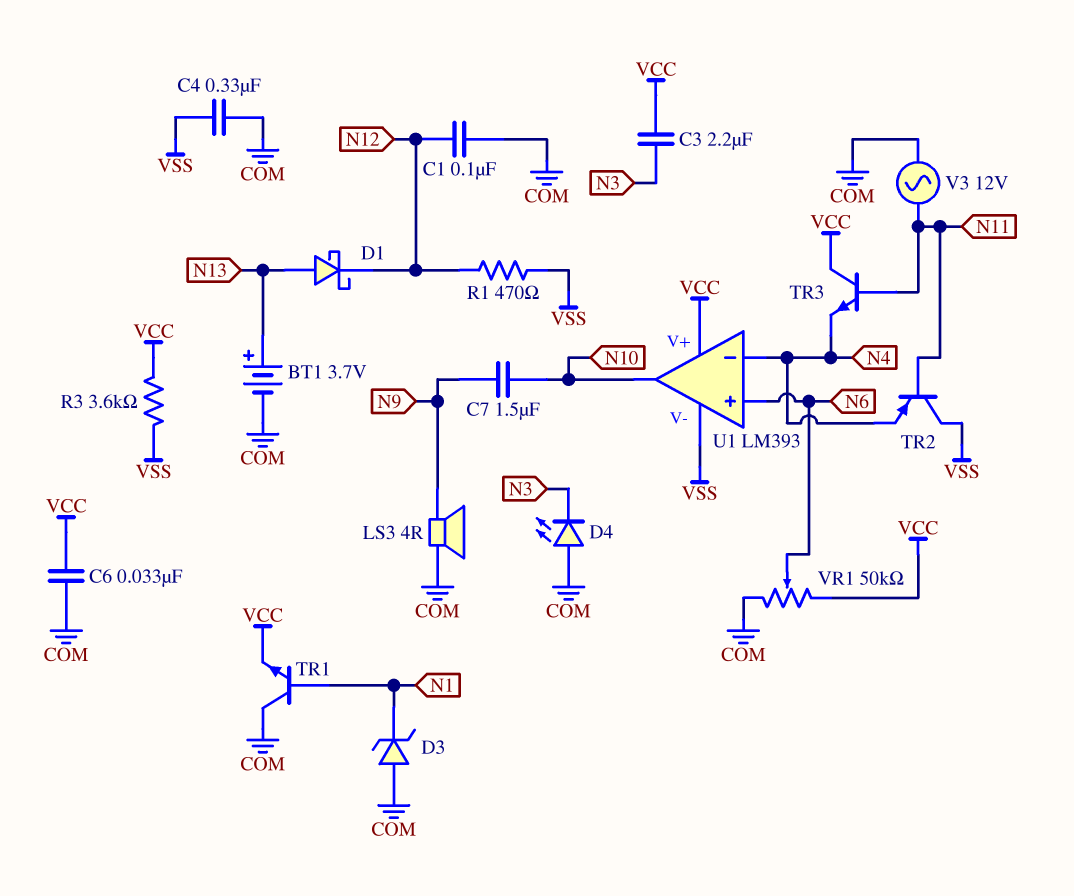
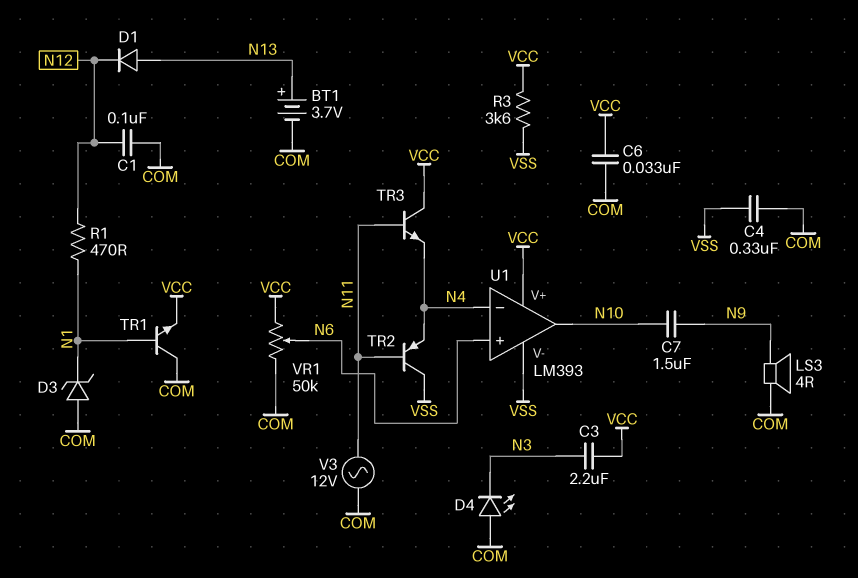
D1: schottky (A N13, K N12) -> diode (A N13, K N12)
R1: 470 (N12, VSS) -> 470 (N1, N12)

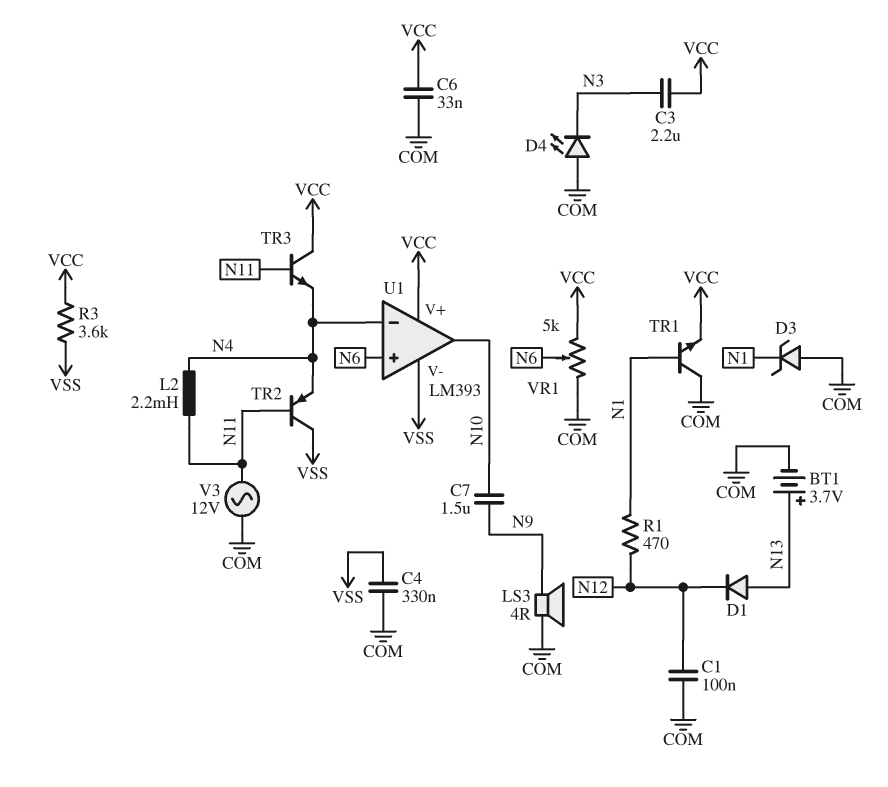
L2: none -> 2.2mH (N4, N11)
VR1: 50k (COM, VCC, wiper N6) -> 5k (COM, VCC, wiper N6)

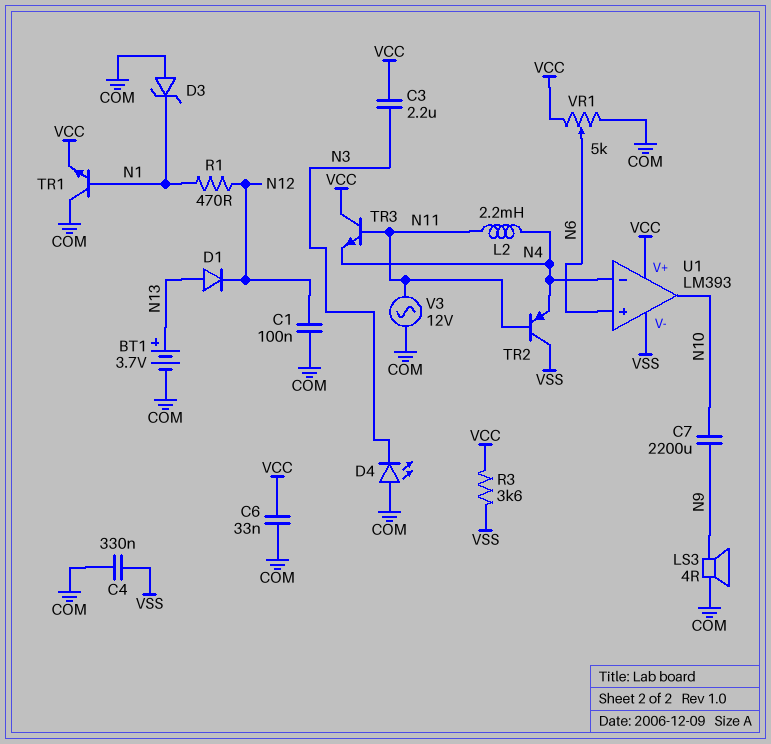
C7: 1.5uF (N9, N10) -> 2200uF (N9, N10)

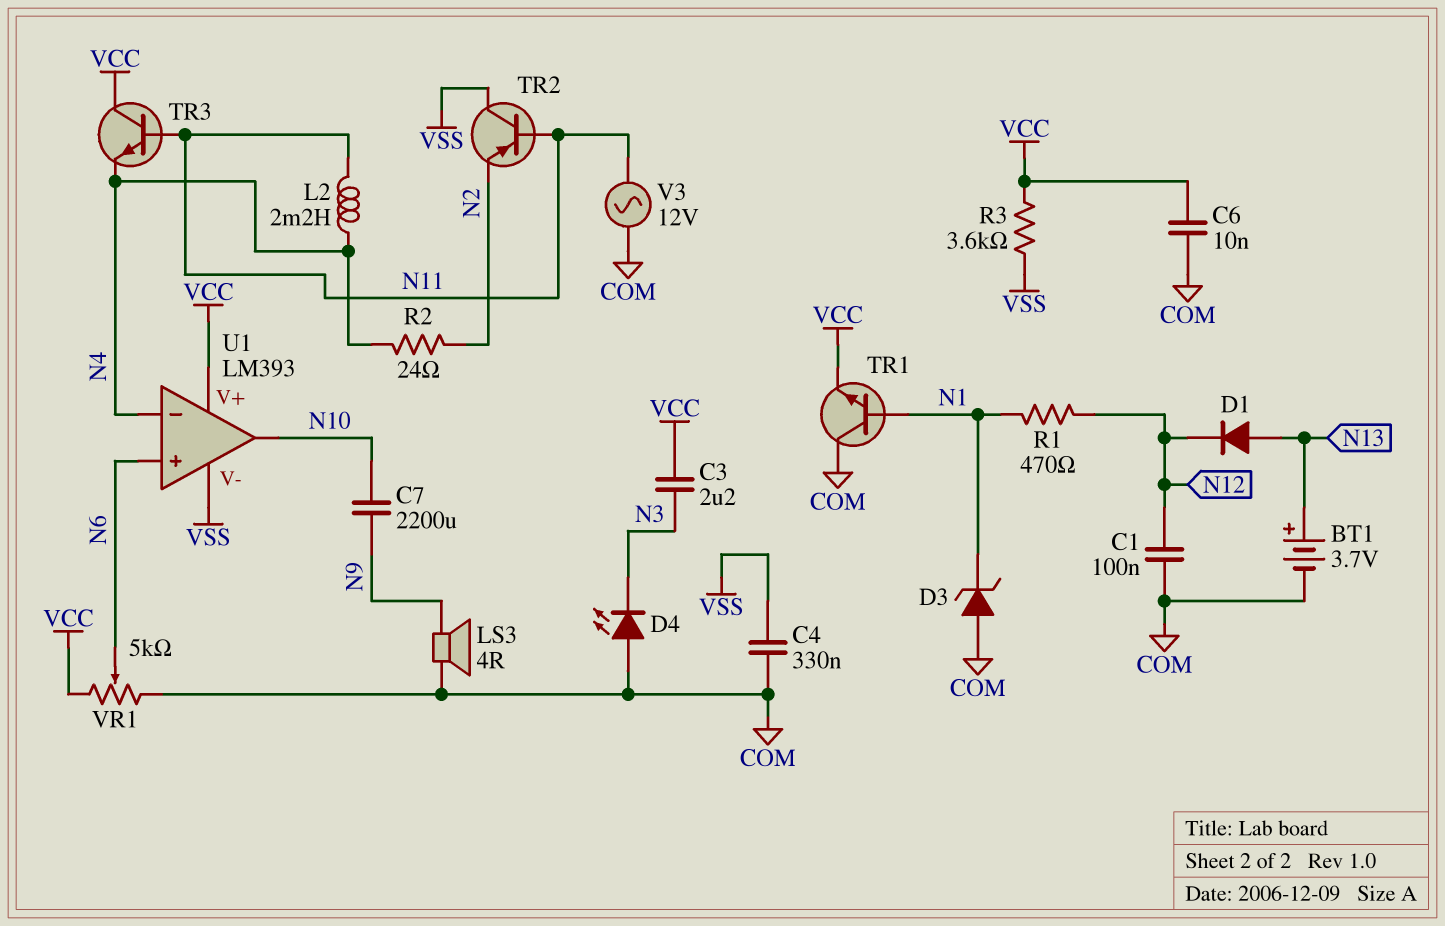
C6: 33nF (COM, VCC) -> 10nF (COM, VCC)
R2: none -> 24 (N2, N4)
TR2: PNP (B N11, C VSS, E N4) -> PNP (B N11, C VSS, E N2)

